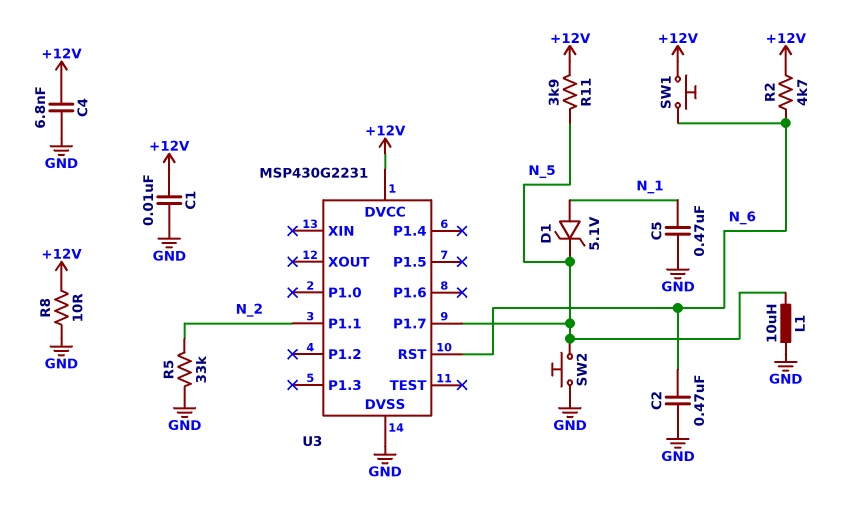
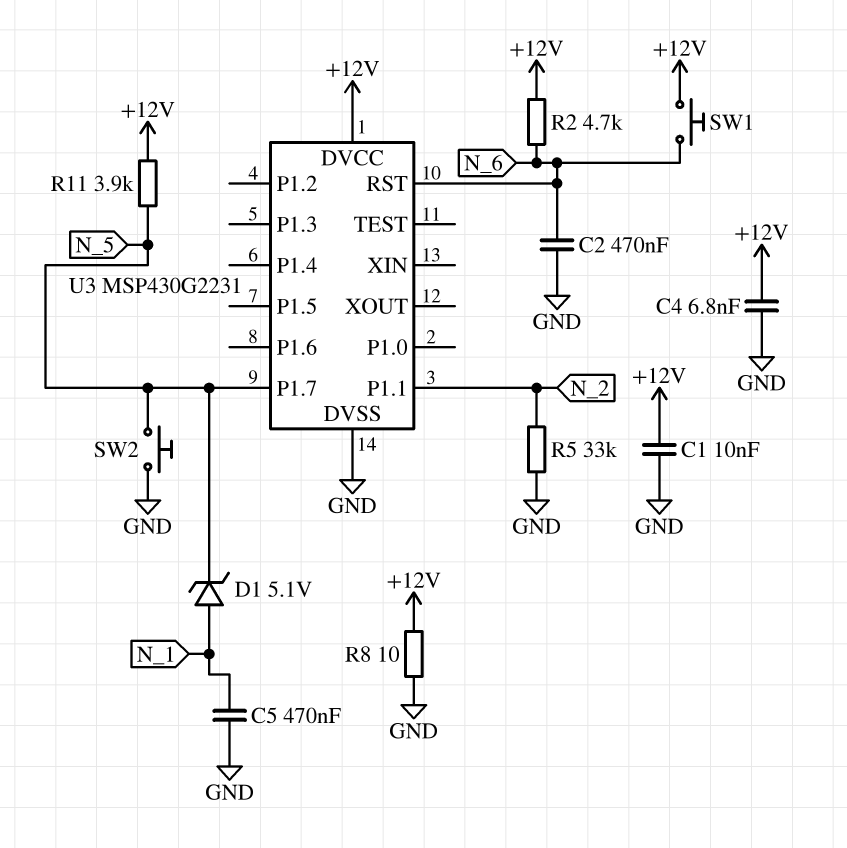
L1: 10uH (GND, N_5) -> none

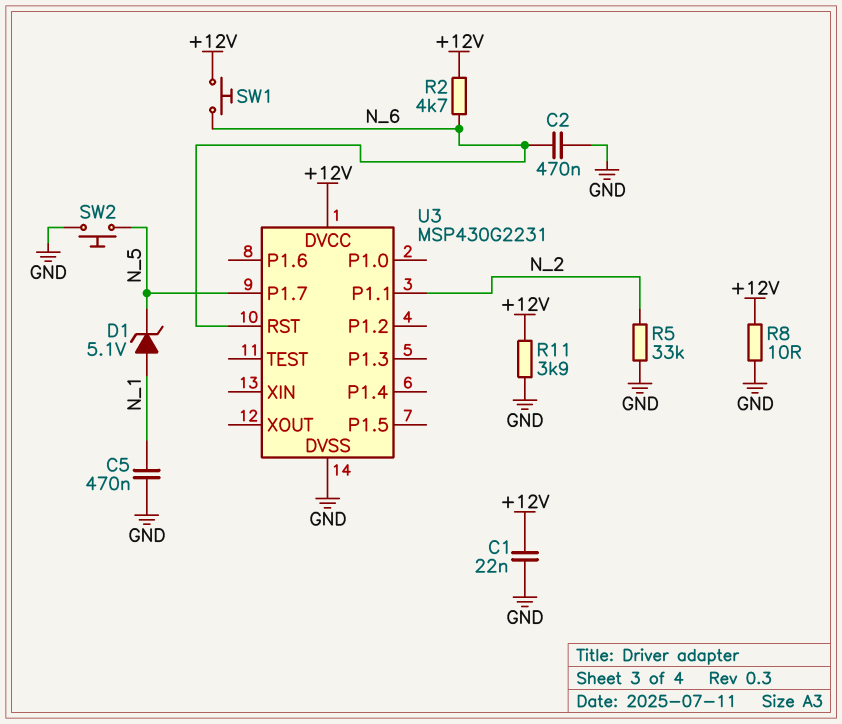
C1: 10nF (+12V, GND) -> 22nF (+12V, GND)
C4: 6.8nF (+12V, GND) -> none
R11: 3.9k (+12V, N_5) -> 3.9k (+12V, GND)

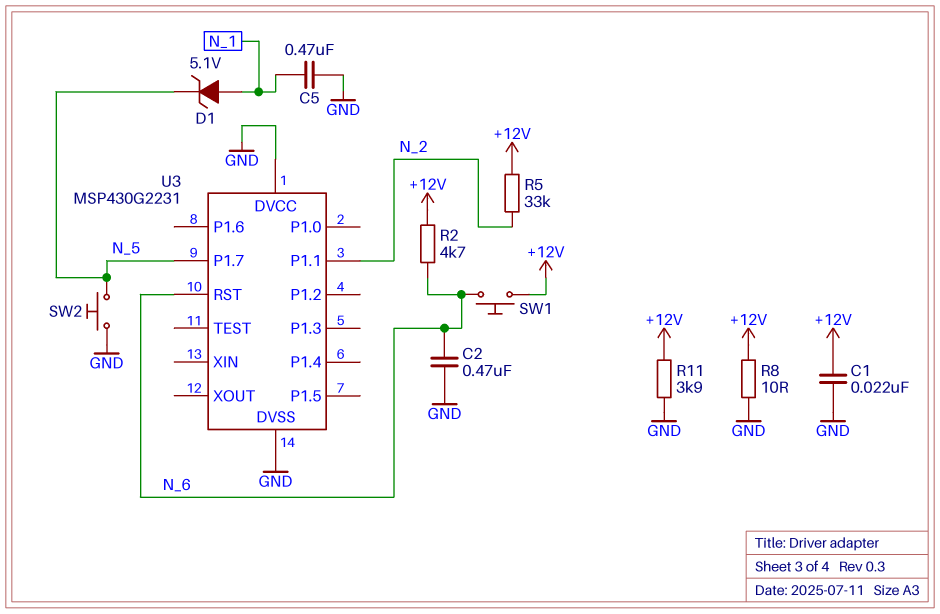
R5: 33k (GND, N_2) -> 33k (+12V, N_2)
U3 pin DVCC: +12V -> GND

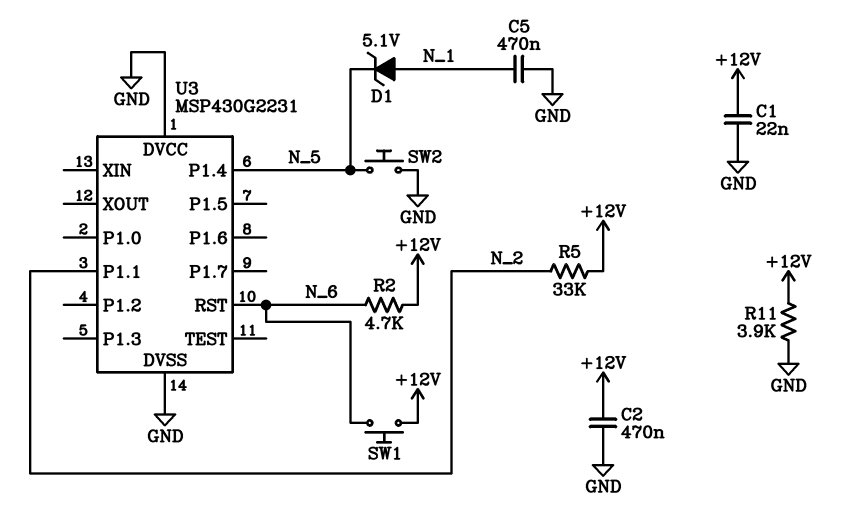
C2: 470nF (GND, N_6) -> 470nF (+12V, GND)
R8: 10 (+12V, GND) -> none
U3 pin P1.4: none -> N_5
U3 pin P1.7: N_5 -> none

